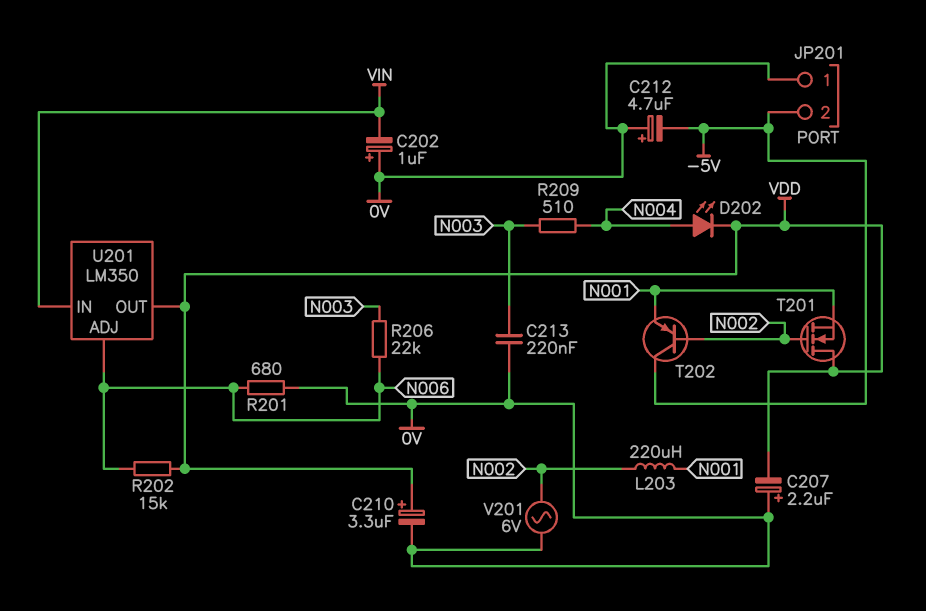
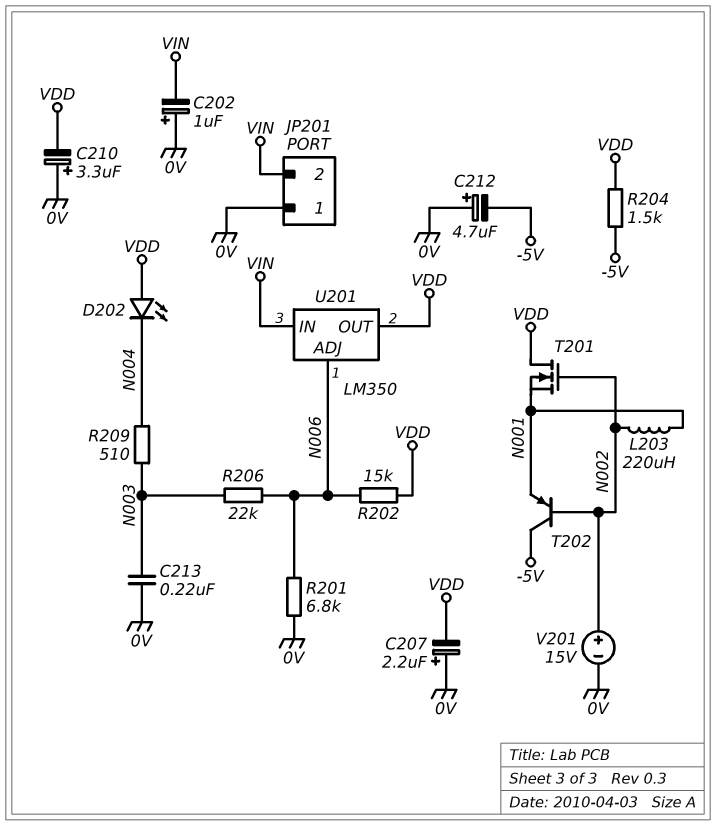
C210: 3.3uF (plus VDD, minus 0V) -> 3.3uF (plus 0V, minus VDD)
D202: LED (A N004, K VDD) -> LED (A VDD, K N004)
JP201 pin 2: -5V -> VIN
R201: 680 (0V, N006) -> 6.8k (0V, N006)
R204: none -> 1.5k (-5V, VDD)
V201: AC 6V (0V, N002) -> 15V (plus N002, minus 0V)

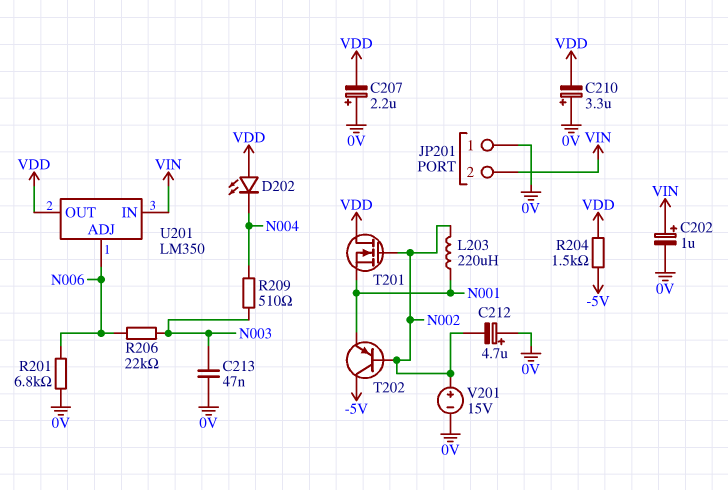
C202: 1uF (plus 0V, minus VIN) -> 1uF (plus VIN, minus 0V)
C212: 4.7uF (plus 0V, minus -5V) -> 4.7uF (plus 0V, minus N002)
C213: 220nF (0V, N003) -> 47nF (0V, N003)
R202: 15k (N006, VDD) -> none

